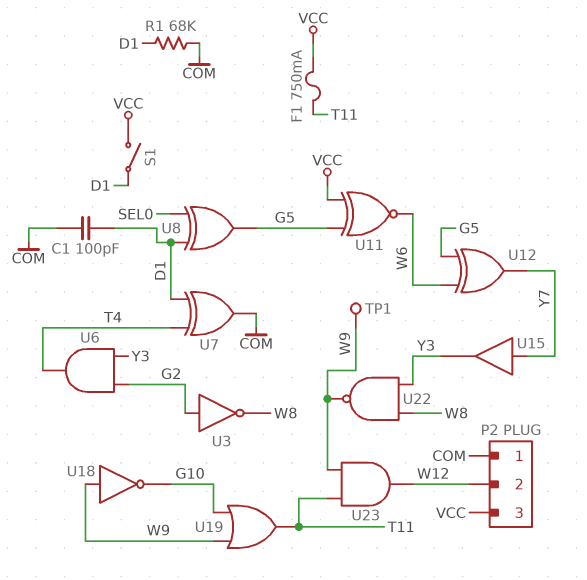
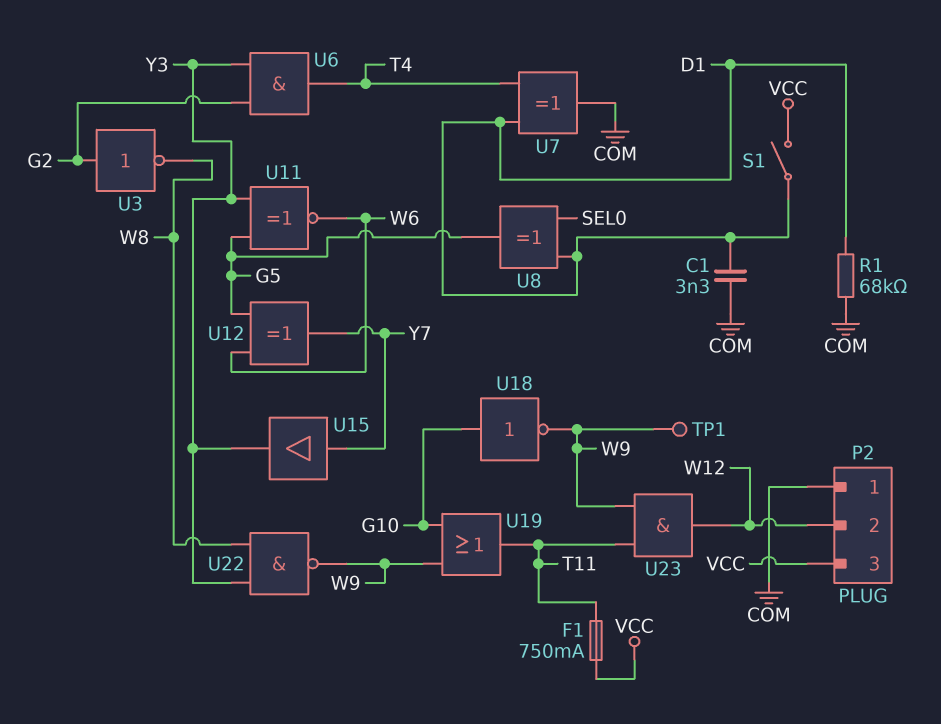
C1: 100pF (COM, D1) -> 3.3nF (COM, D1)
U11: XNOR (in G5, in VCC, out W6) -> XNOR (in G5, in Y3, out W6)
U18: NOT (in W9, out G10) -> NOT (in G10, out W9)

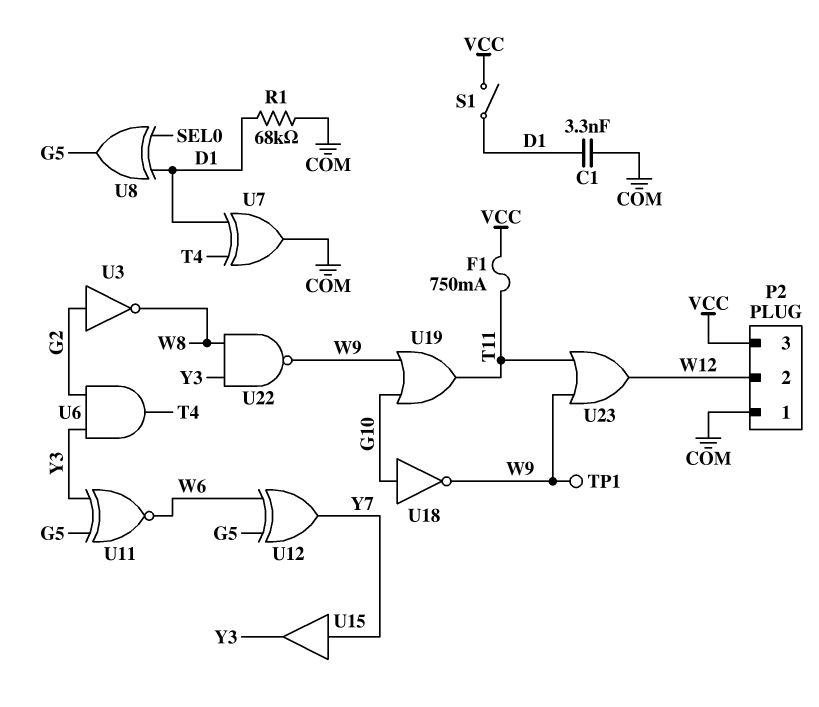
U23: AND (in T11, in W9, out W12) -> OR (in T11, in W9, out W12)

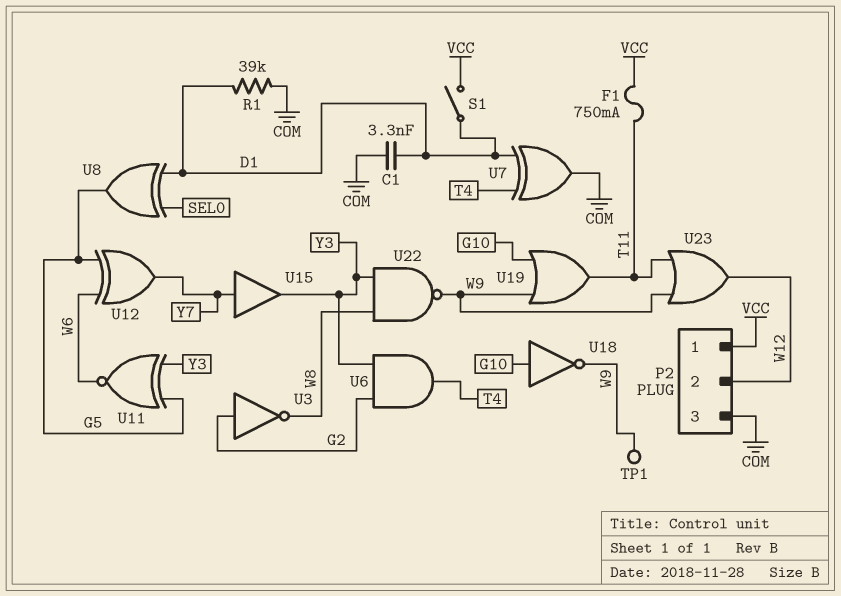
P2 pin 1: COM -> VCC
P2 pin 3: VCC -> COM
R1: 68k (COM, D1) -> 39k (COM, D1)

